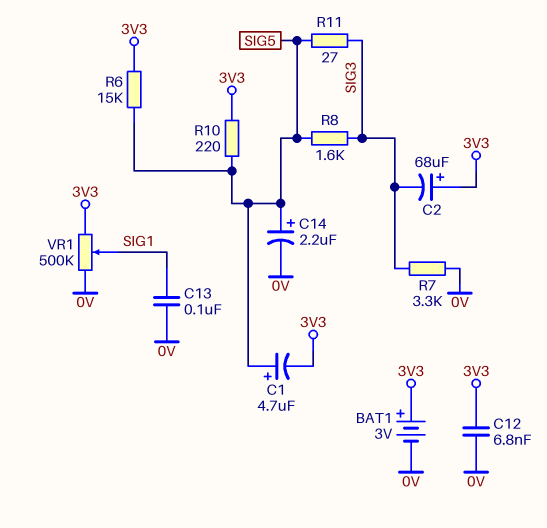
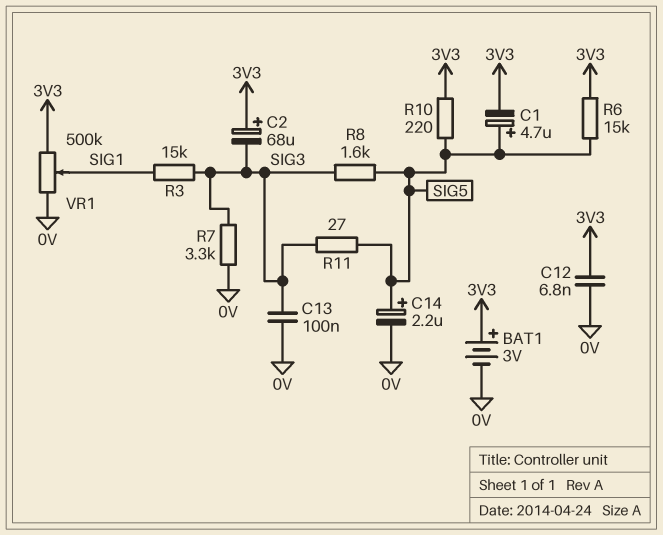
C13: 100nF (0V, SIG1) -> 100nF (0V, SIG3)
R3: none -> 15k (SIG1, SIG3)

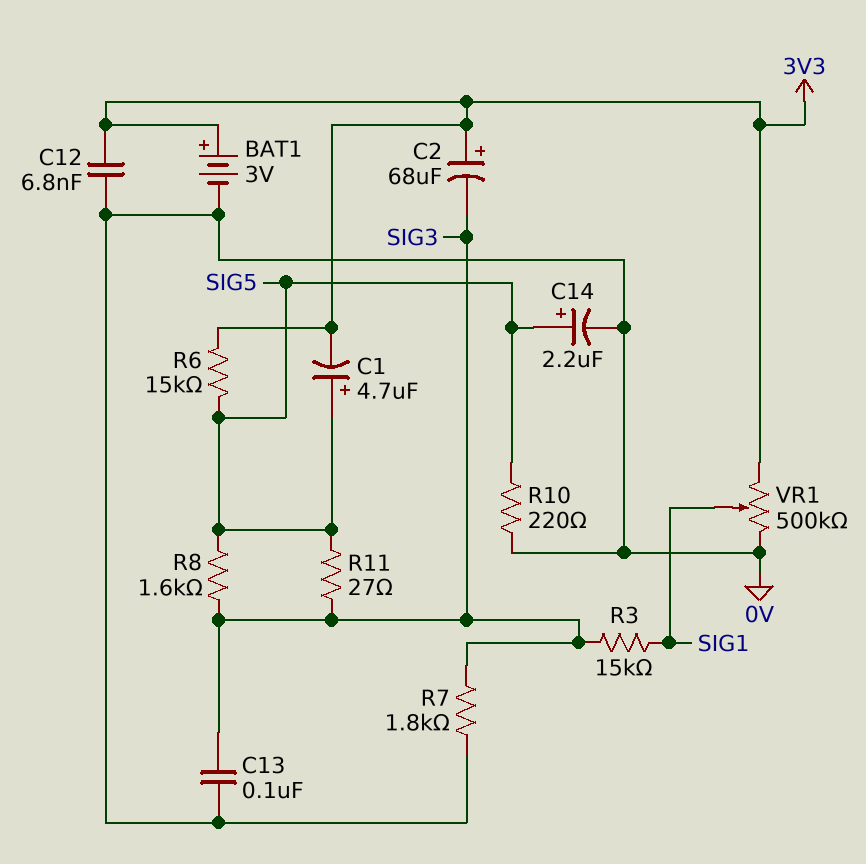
R7: 3.3k (0V, SIG3) -> 1.8k (0V, SIG3)
R10: 220 (3V3, SIG5) -> 220 (0V, SIG5)

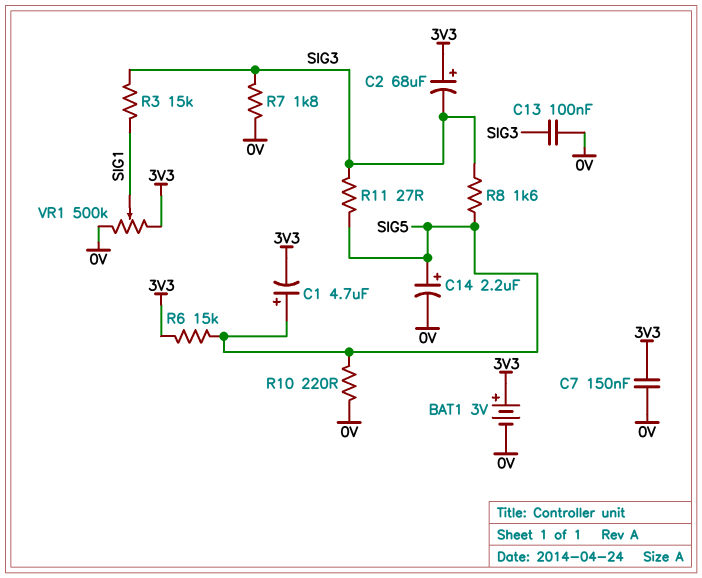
C7: none -> 150nF (0V, 3V3)
C12: 6.8nF (0V, 3V3) -> none

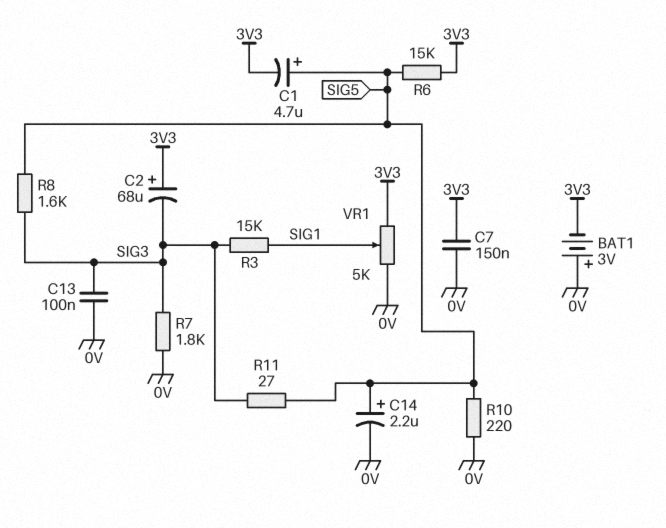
BAT1: 3V (plus 3V3, minus 0V) -> 3V (plus 0V, minus 3V3)
VR1: 500k (0V, 3V3, wiper SIG1) -> 5k (0V, 3V3, wiper SIG1)

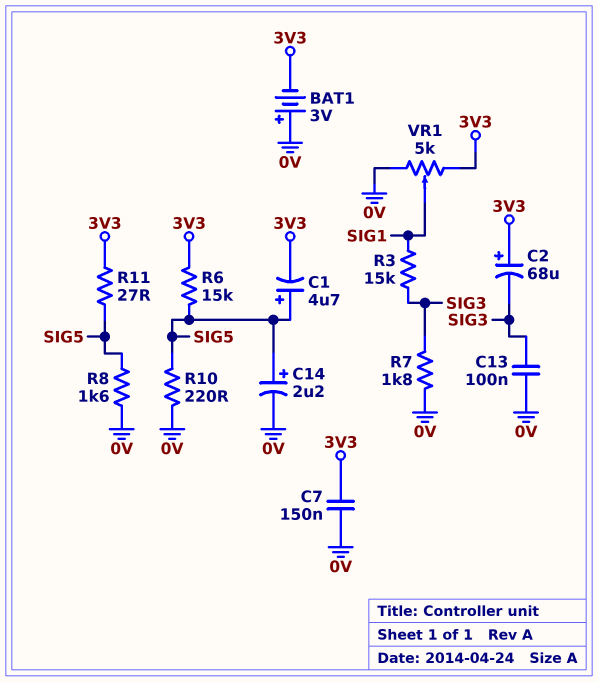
R8: 1.6k (SIG3, SIG5) -> 1.6k (0V, SIG5)
R11: 27 (SIG3, SIG5) -> 27 (3V3, SIG5)

